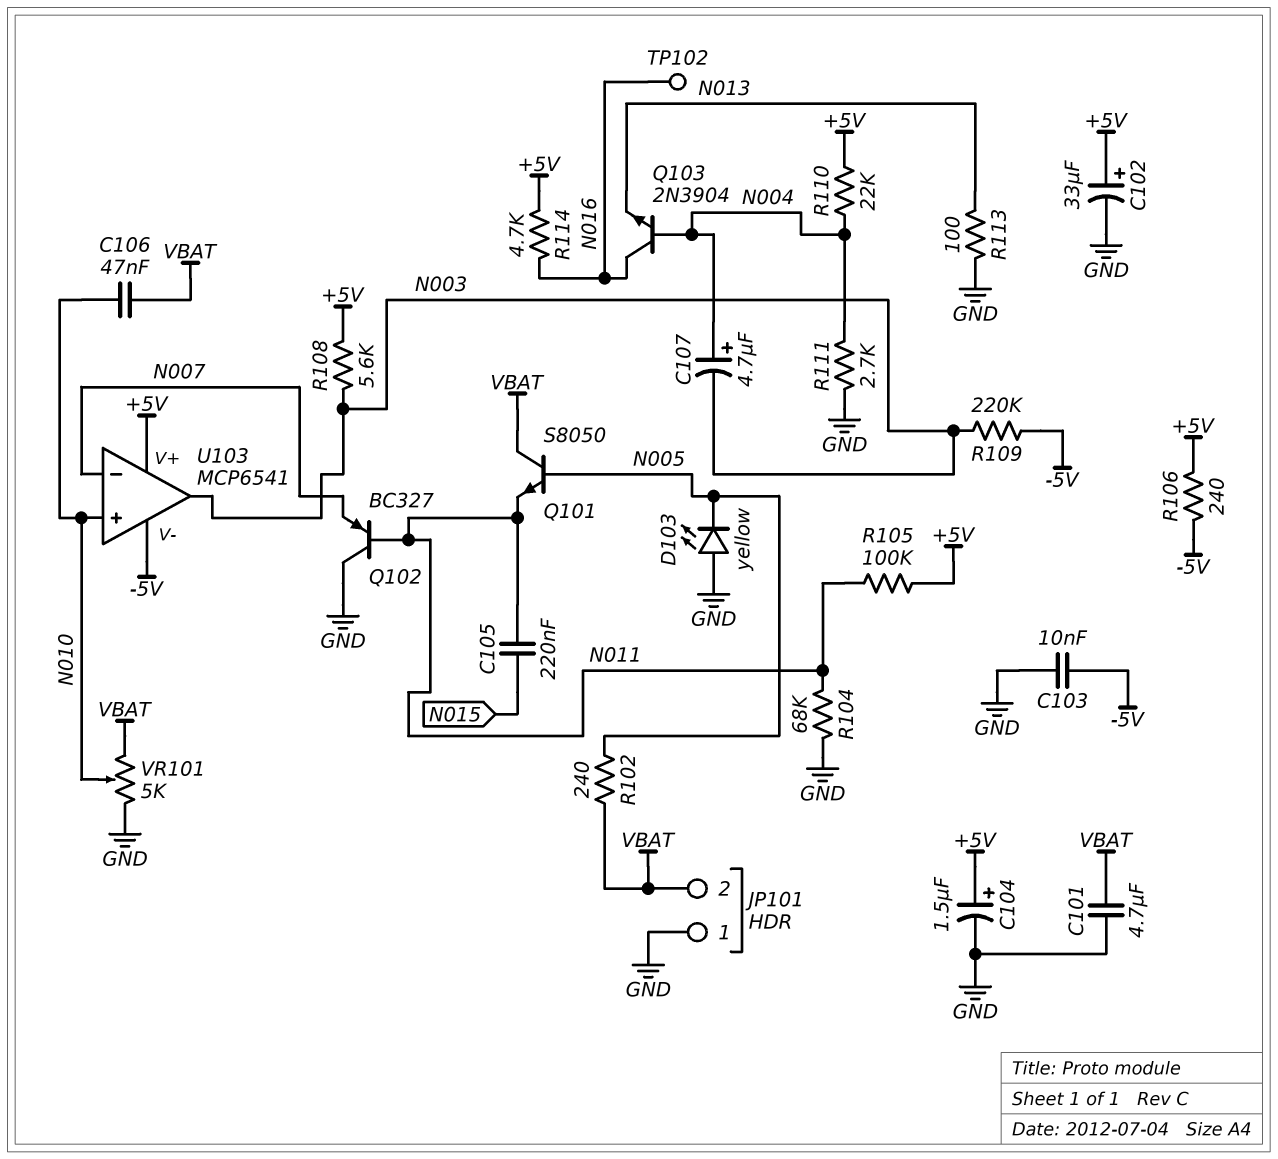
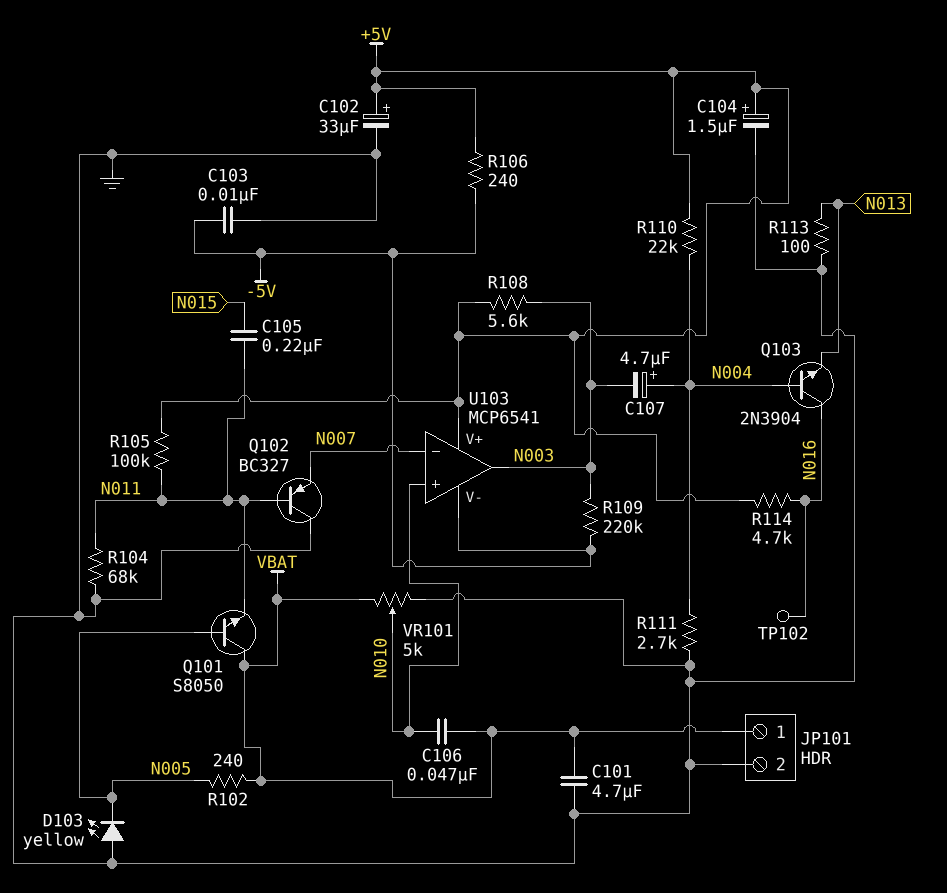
JP101 pin 1: GND -> VBAT
JP101 pin 2: VBAT -> GND

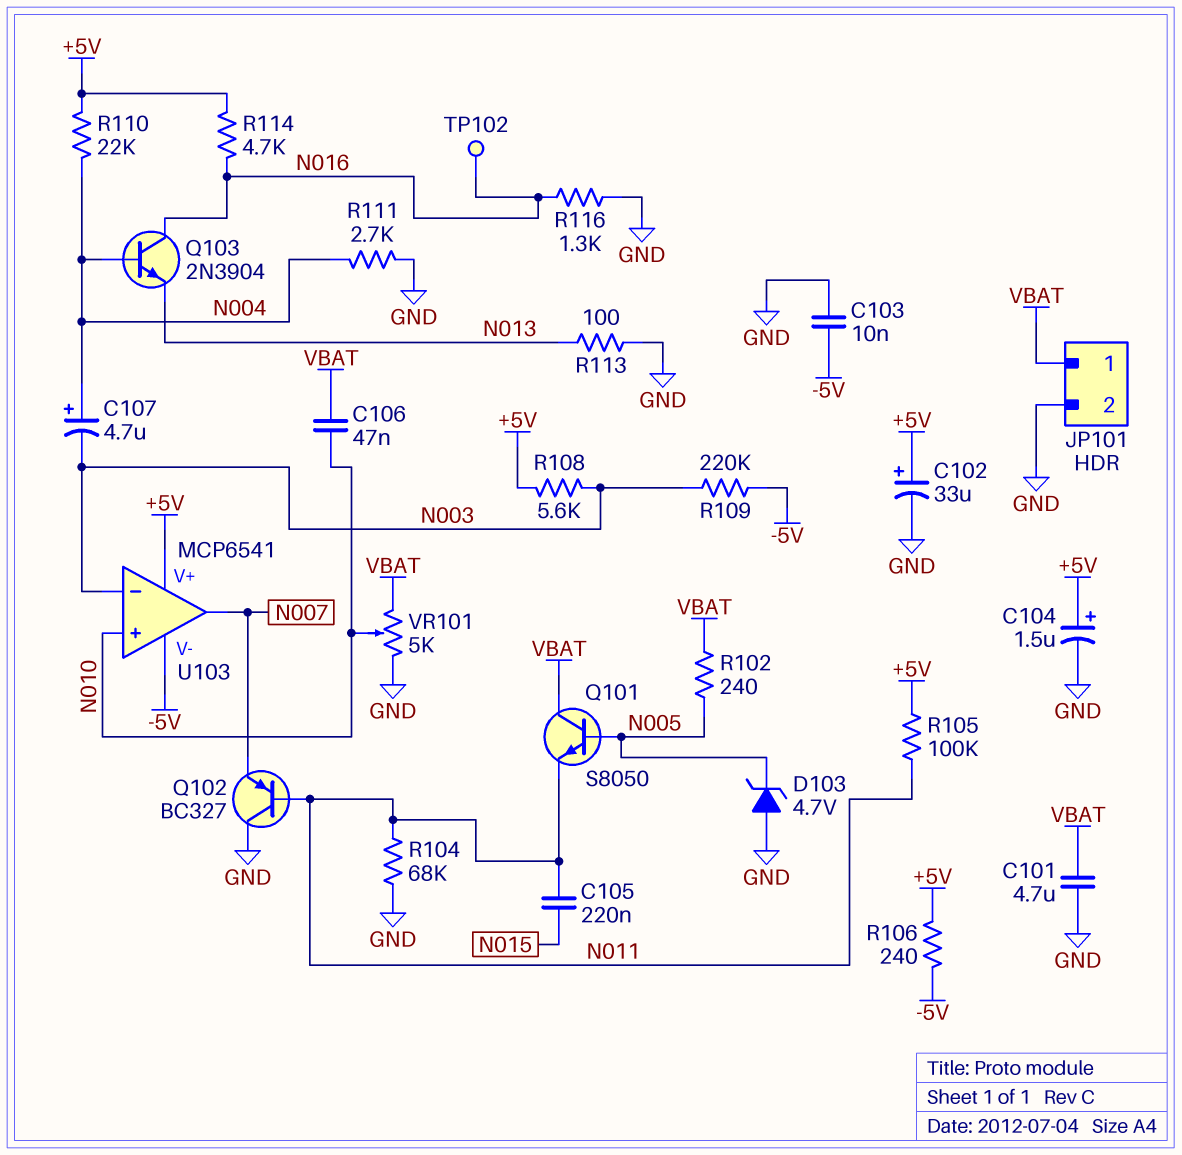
D103: LED yellow (A GND, K N005) -> zener 4.7V (A GND, K N005)
R116: none -> 1.3k (GND, N016)
U103 pin in-: N007 -> N003
U103 pin out: N003 -> N007

